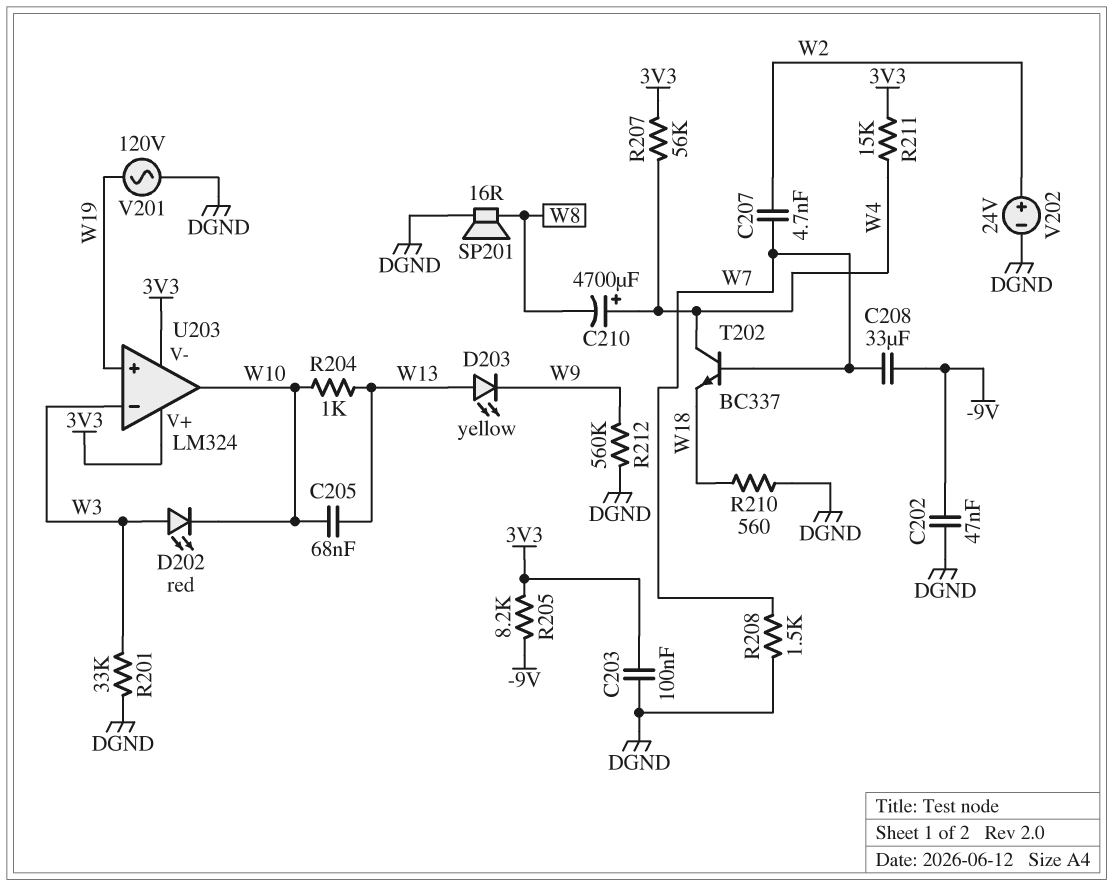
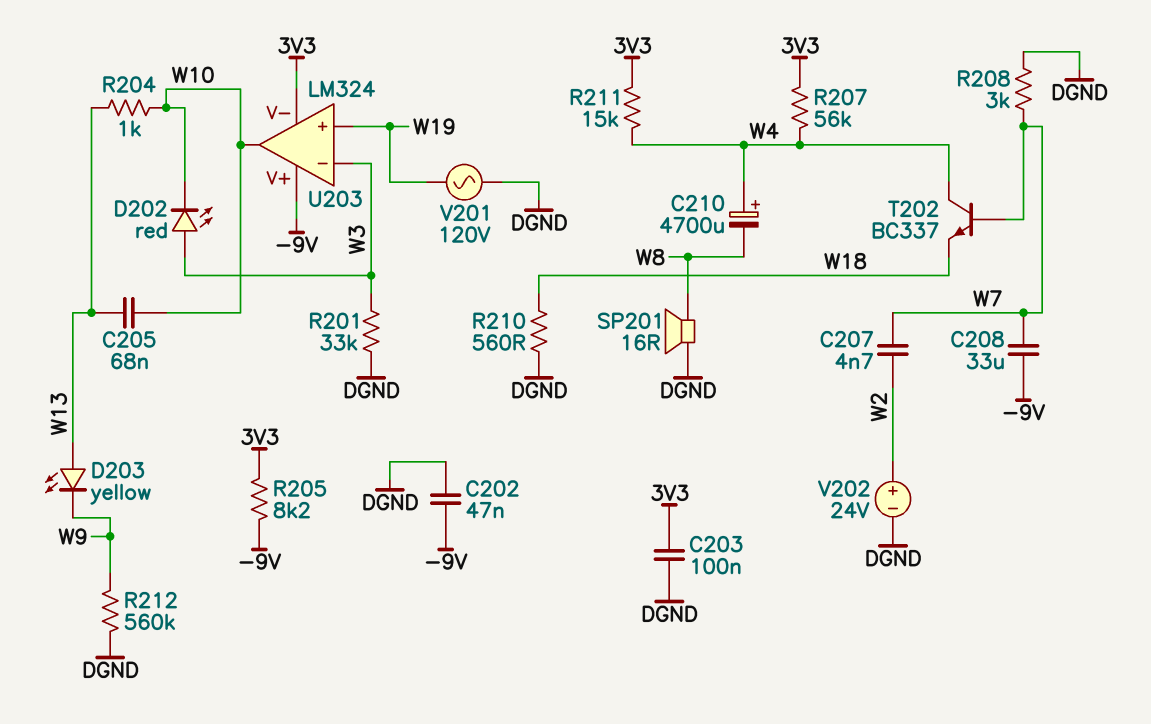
R208: 1.5k (DGND, W7) -> 3k (DGND, W7)
U203 pin V+: 3V3 -> -9V

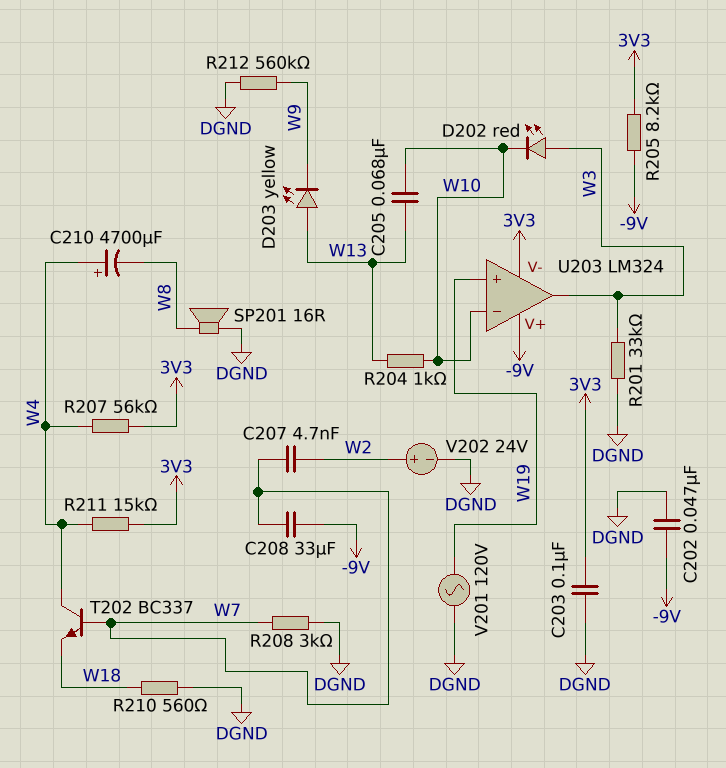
U203 pin in-: W3 -> W10
U203 pin out: W10 -> W3

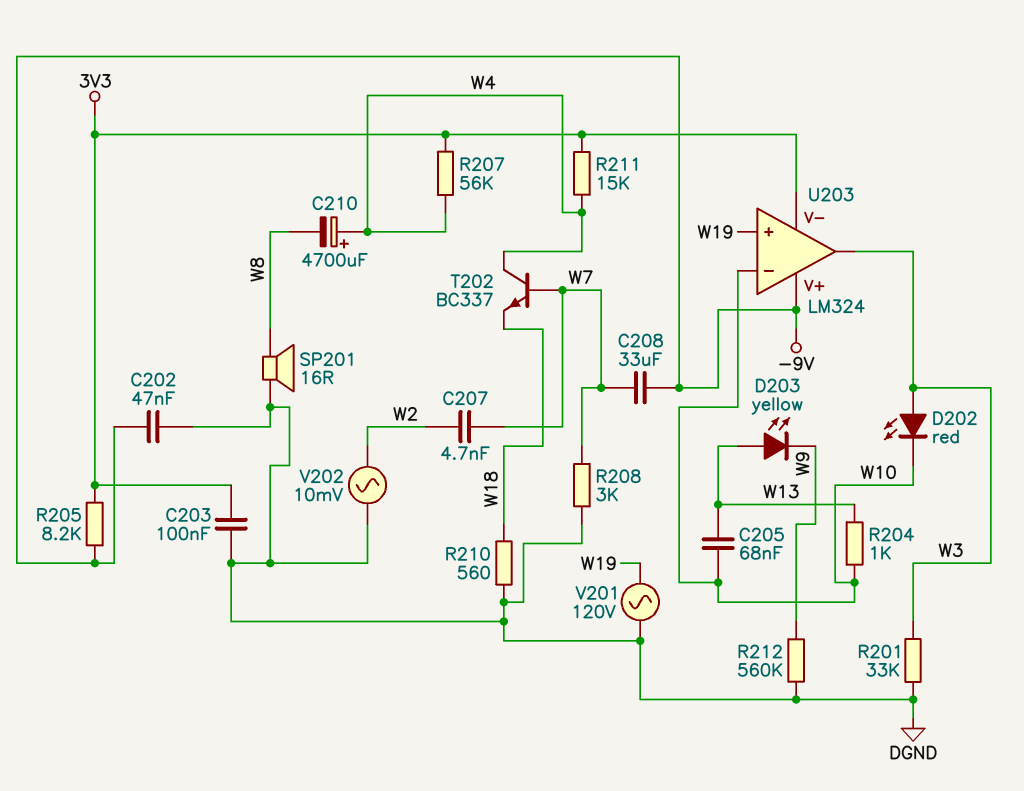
V202: 24V (plus W2, minus DGND) -> AC 10mV (DGND, W2)

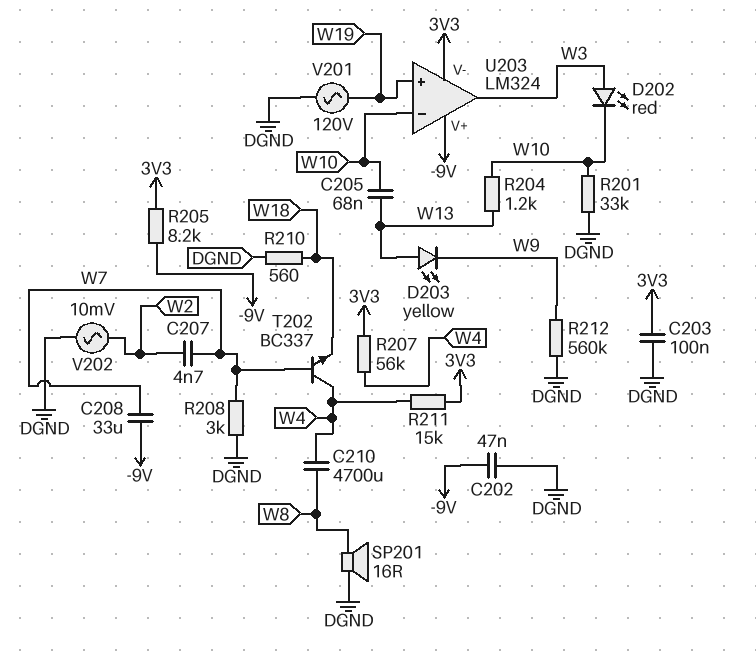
C210: 4700uF (plus W4, minus W8) -> 4700uF (W4, W8)
R201: 33k (DGND, W3) -> 33k (DGND, W10)
R204: 1k (W10, W13) -> 1.2k (W10, W13)

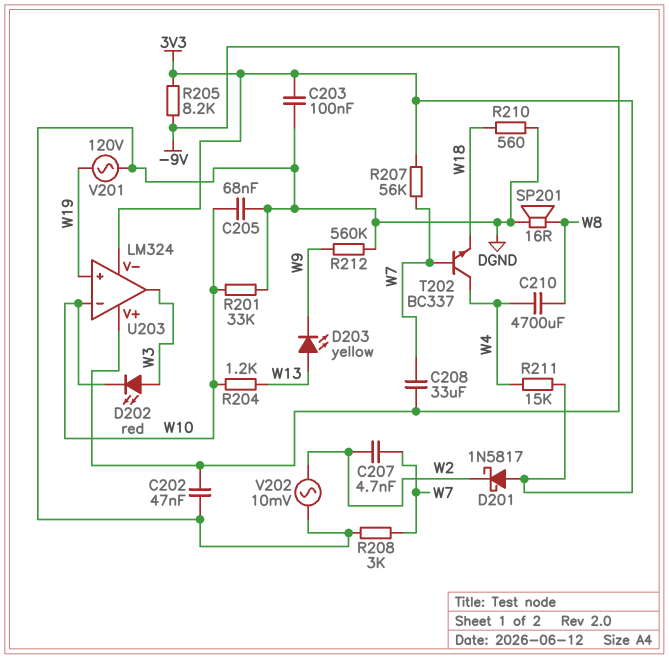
C205: 68nF (W10, W13) -> 68nF (DGND, W10)
D201: none -> schottky 1N5817 (A 3V3, K W2)
R207: 56k (3V3, W4) -> 56k (3V3, W7)

